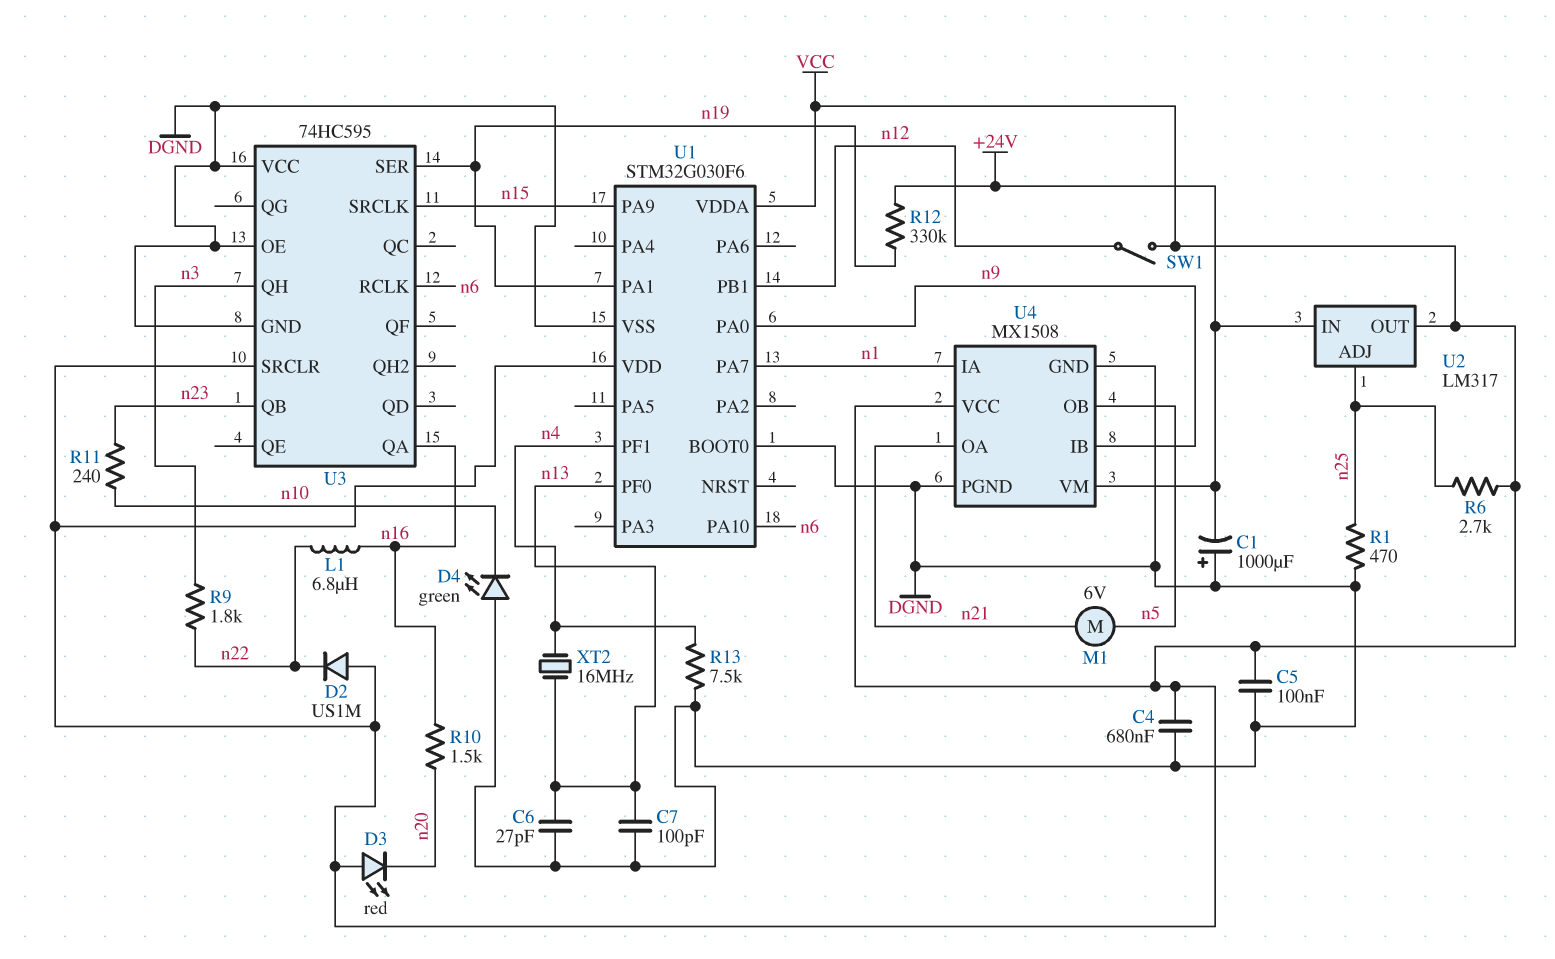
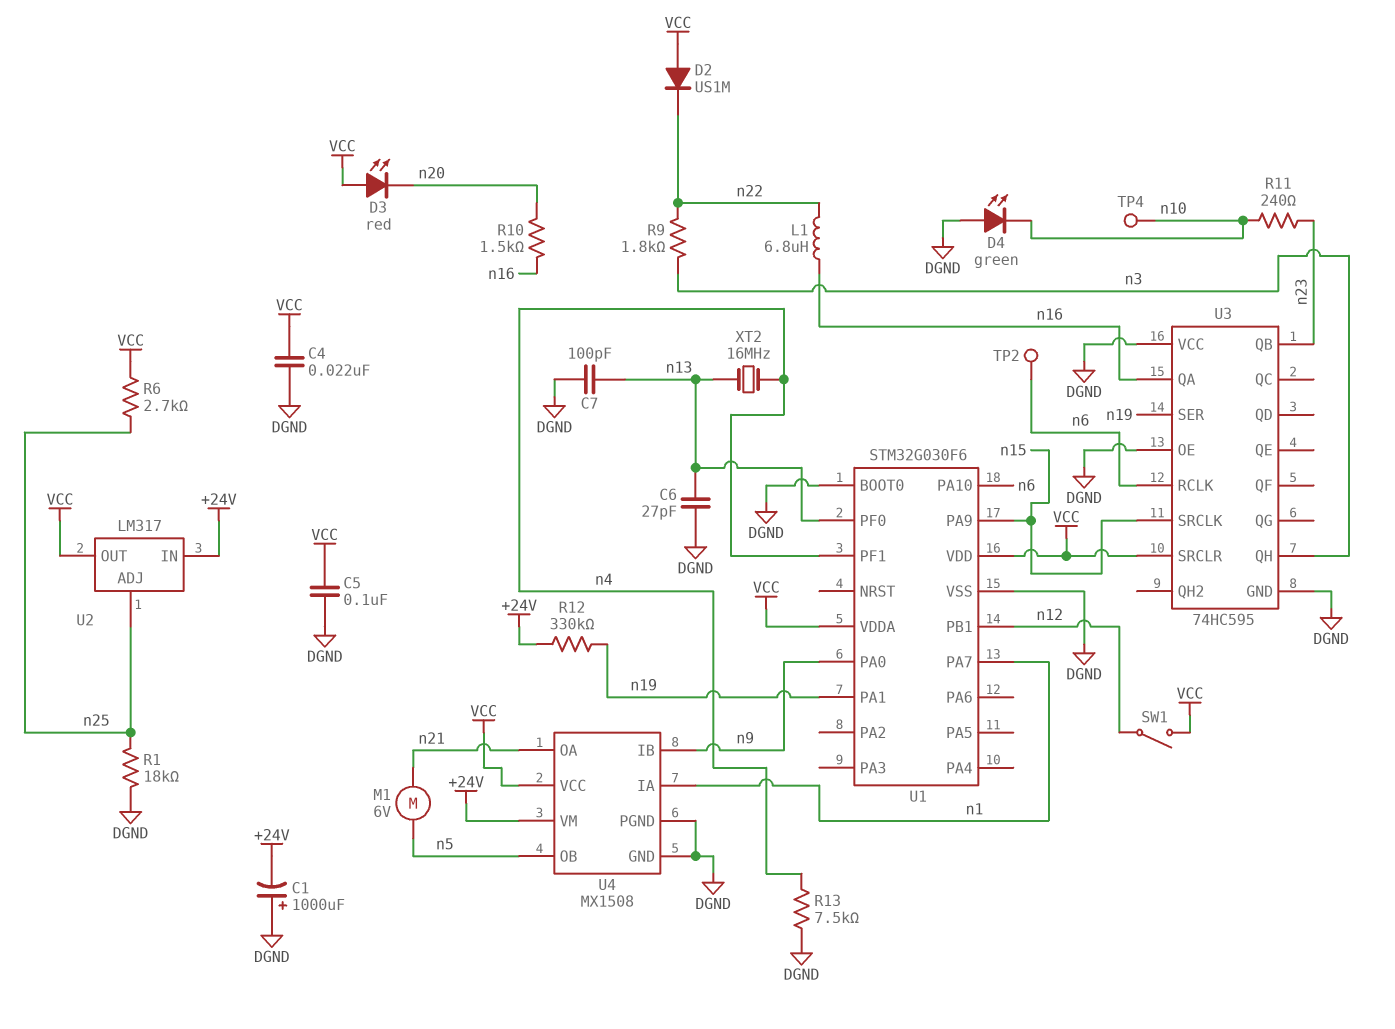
C4: 680nF (DGND, VCC) -> 22nF (DGND, VCC)
R1: 470 (DGND, n25) -> 18k (DGND, n25)
TP2: none -> test point (n6)
TP4: none -> test point (n10)

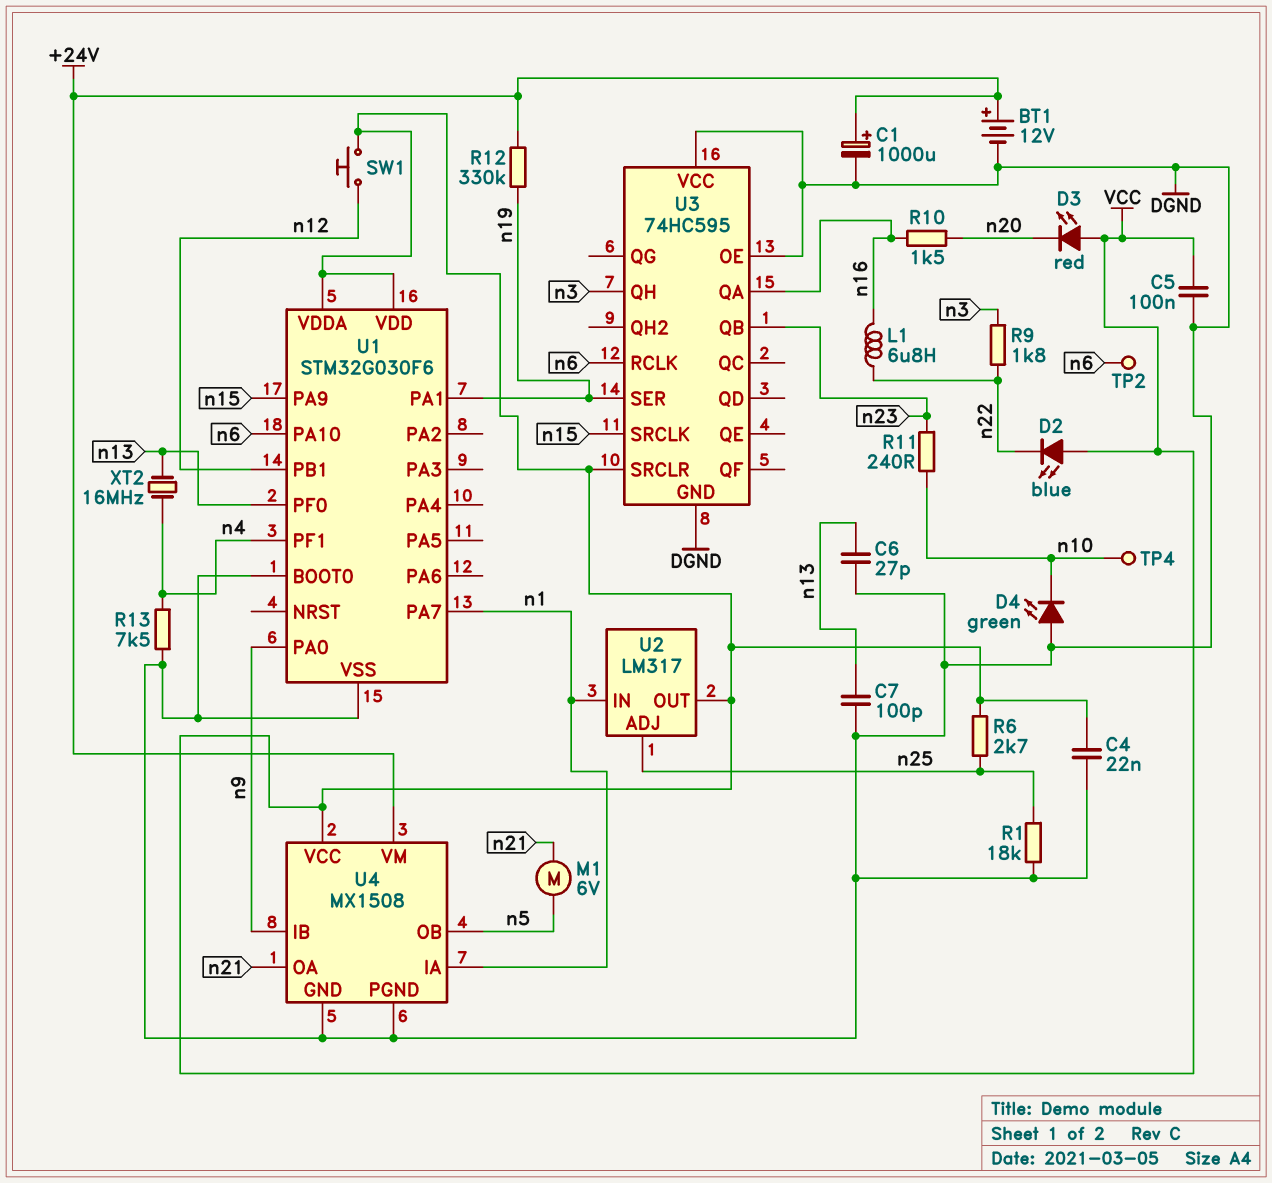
BT1: none -> 12V (plus +24V, minus DGND)
C1: 1000uF (plus DGND, minus +24V) -> 1000uF (plus +24V, minus DGND)
D2: diode US1M (A VCC, K n22) -> LED blue (A VCC, K n22)
SW1: switch (VCC, n12) -> button (VCC, n12)
U2 pin IN: +24V -> n1

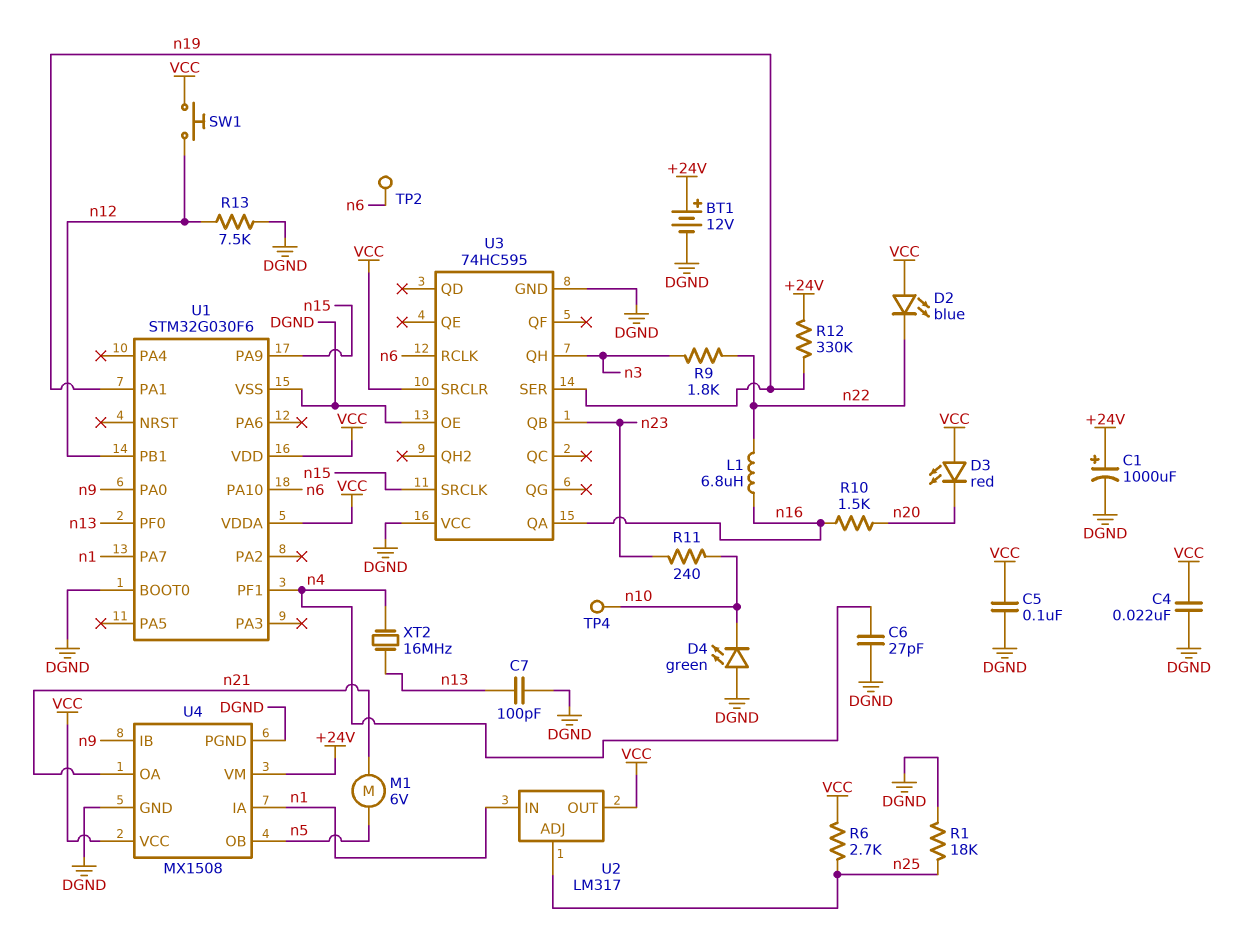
C6: 27pF (DGND, n13) -> 27pF (DGND, n4)
R13: 7.5k (DGND, n4) -> 7.5k (DGND, n12)

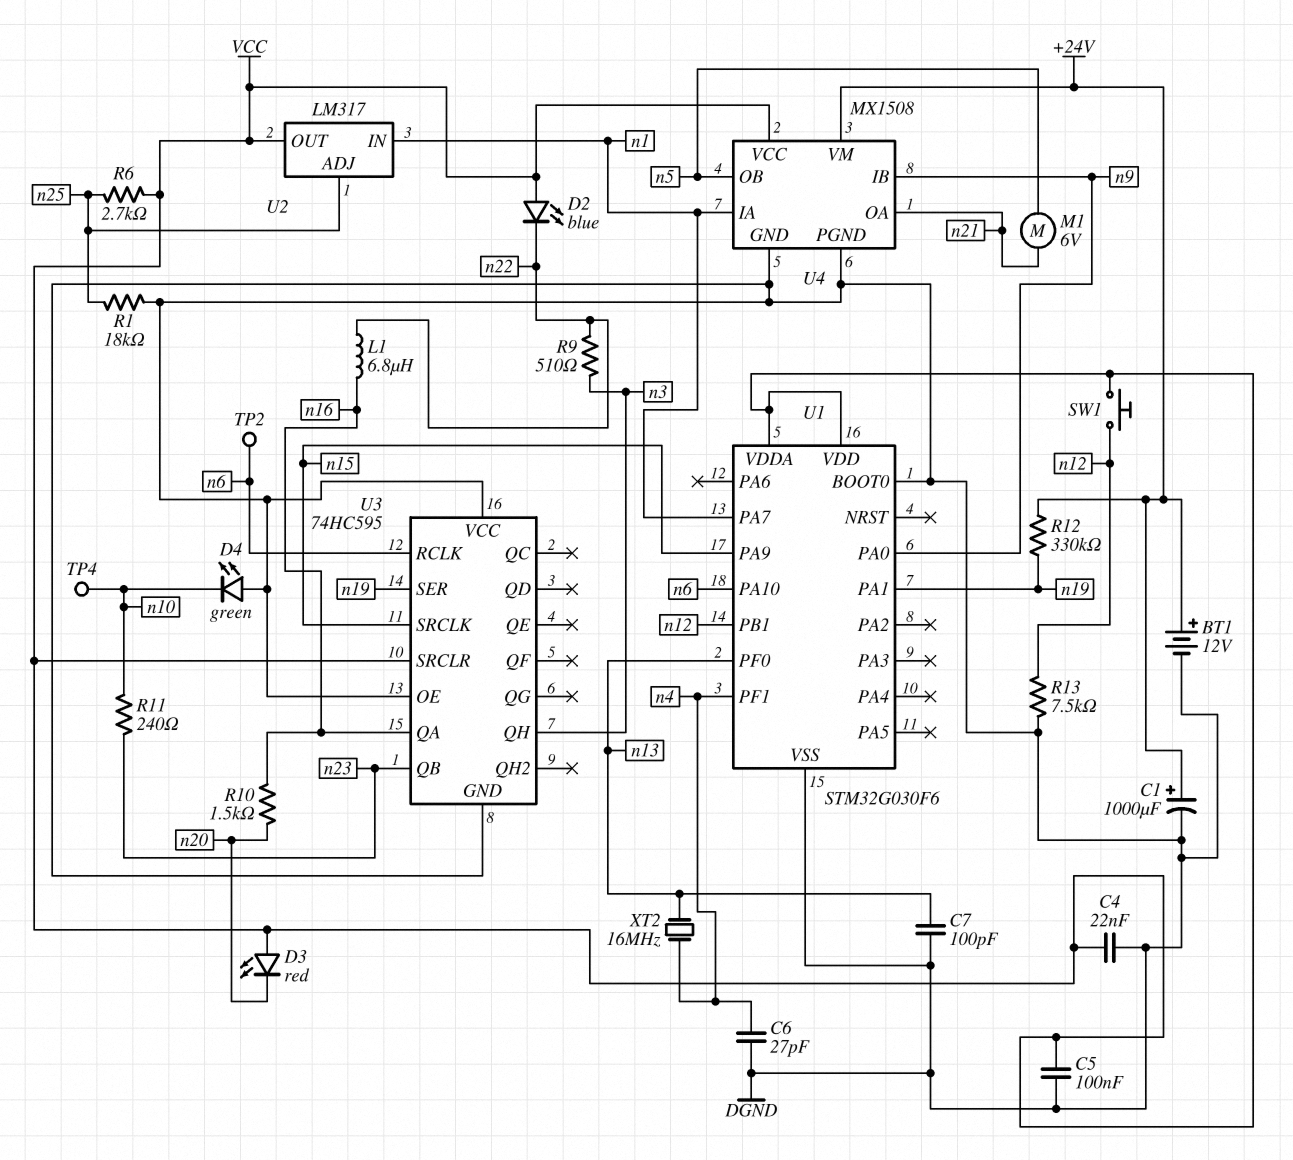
R9: 1.8k (n3, n22) -> 510 (n3, n22)

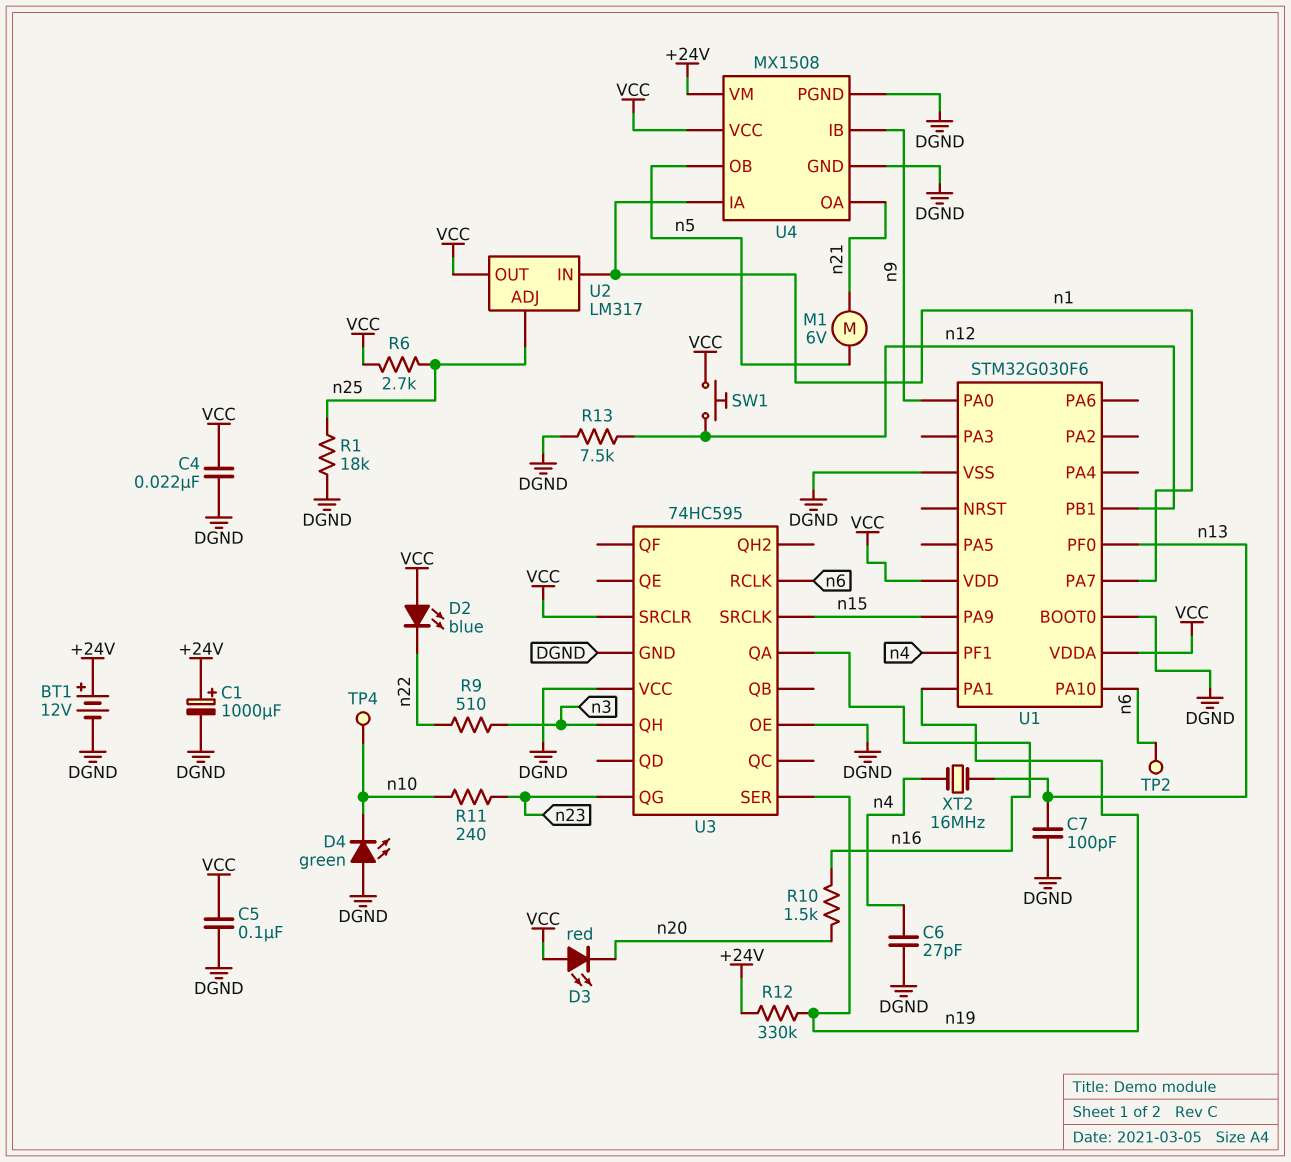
L1: 6.8uH (n16, n22) -> none
U3 pin QB: n23 -> none
U3 pin QG: none -> n23

